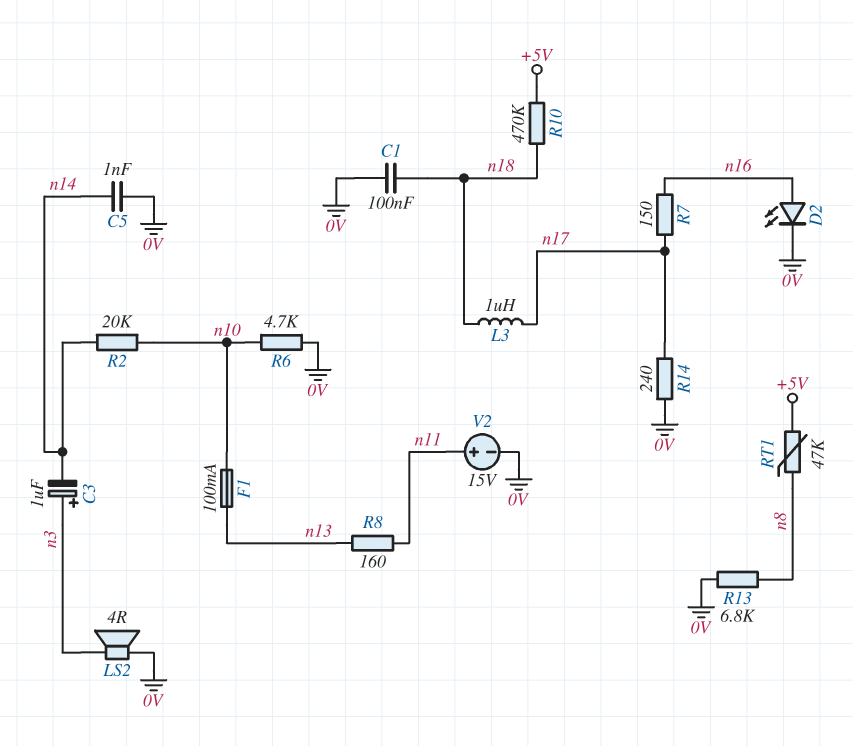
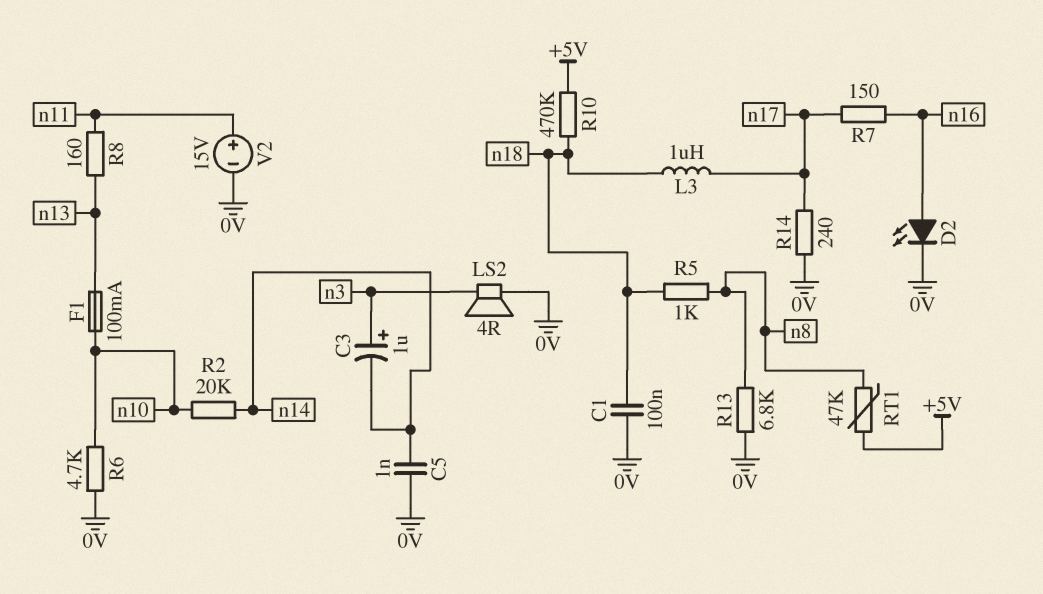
R5: none -> 1k (n8, n18)

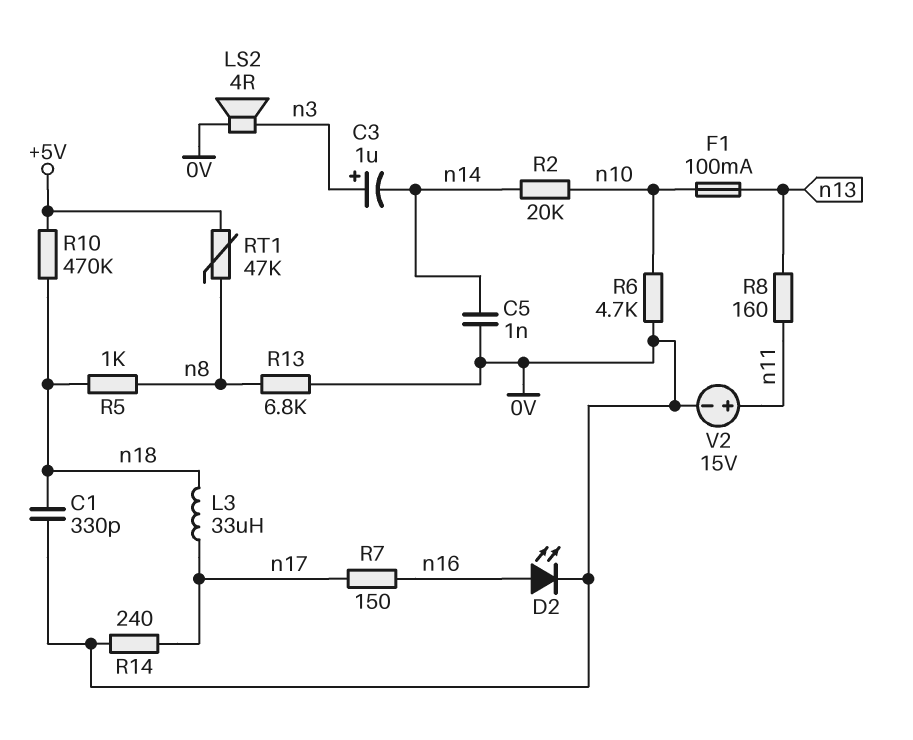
C1: 100nF (0V, n18) -> 330pF (0V, n18)
L3: 1uH (n17, n18) -> 33uH (n17, n18)

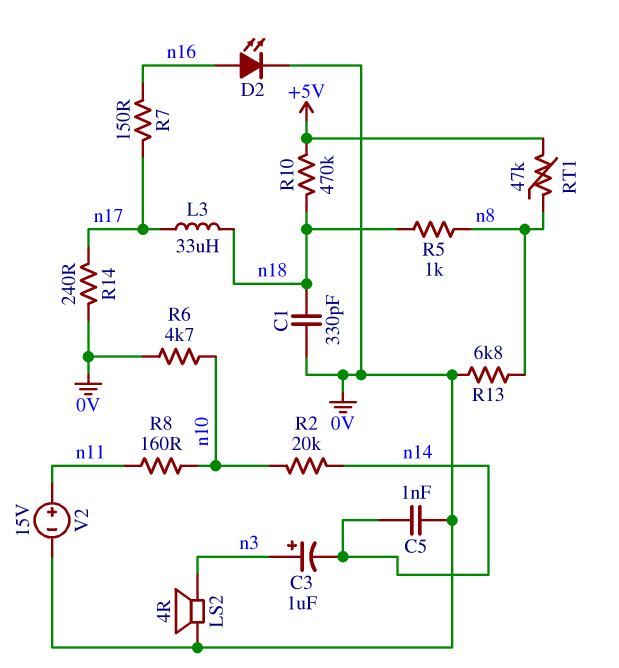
F1: 100mA (n10, n13) -> none
R8: 160 (n11, n13) -> 160 (n10, n11)

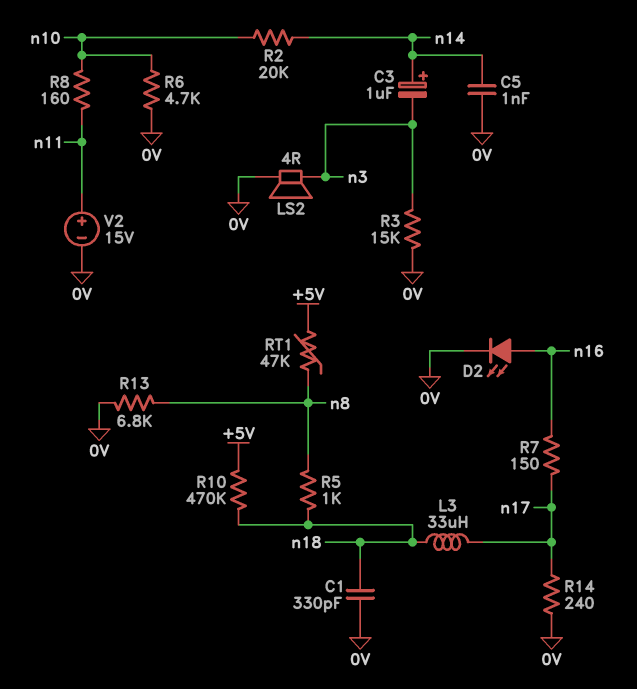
C3: 1uF (plus n3, minus n14) -> 1uF (plus n14, minus n3)
R3: none -> 15k (0V, n3)

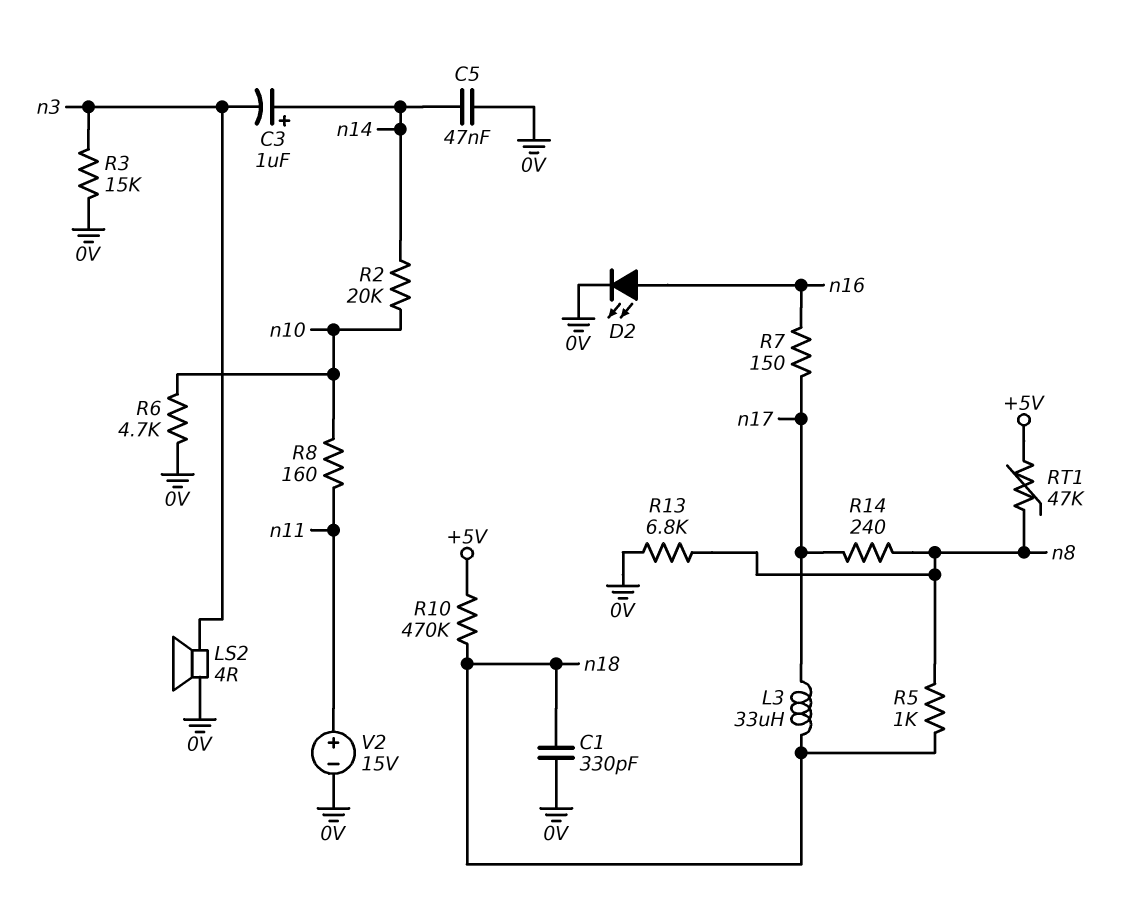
C5: 1nF (0V, n14) -> 47nF (0V, n14)
R14: 240 (0V, n17) -> 240 (n8, n17)

